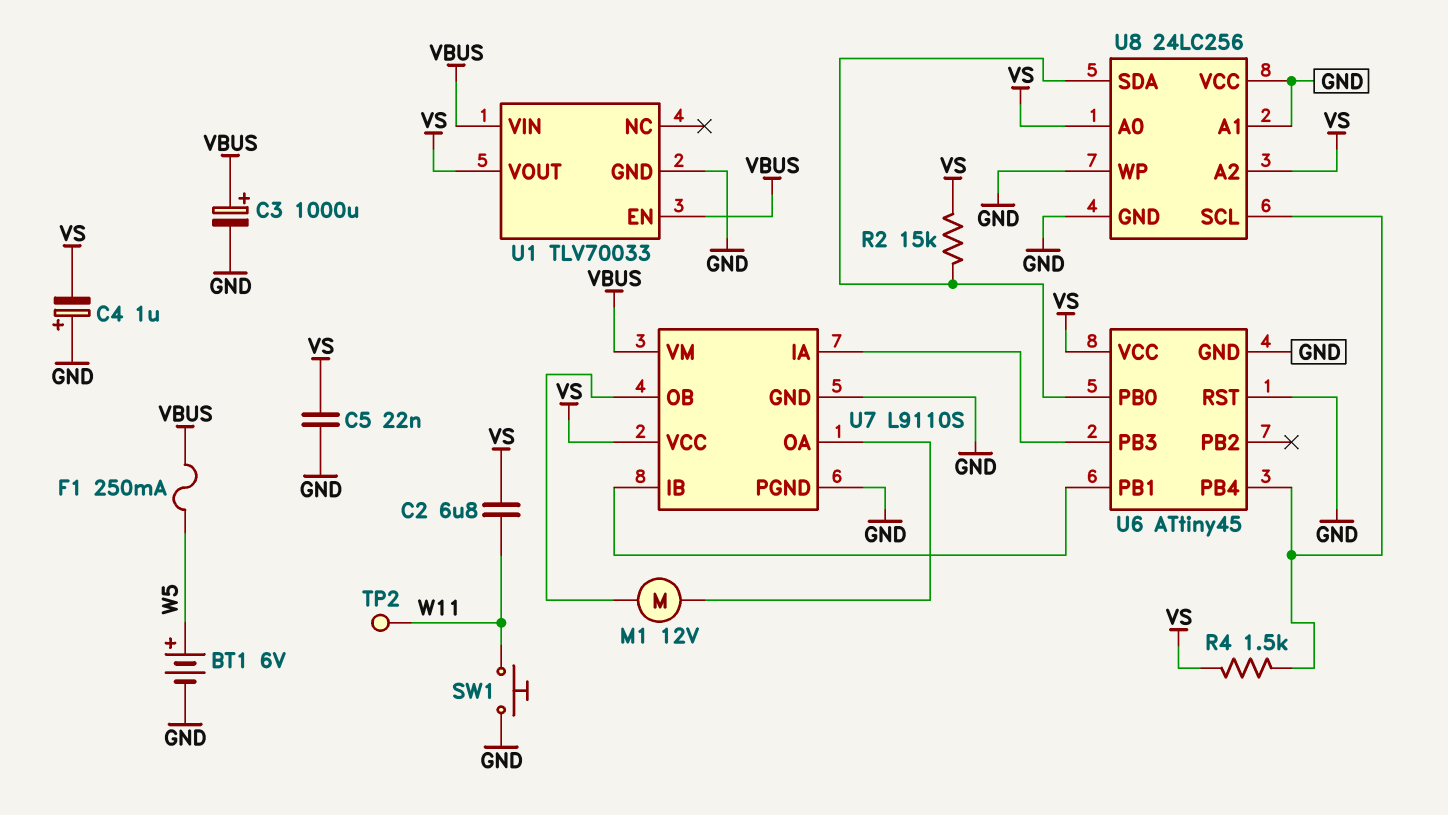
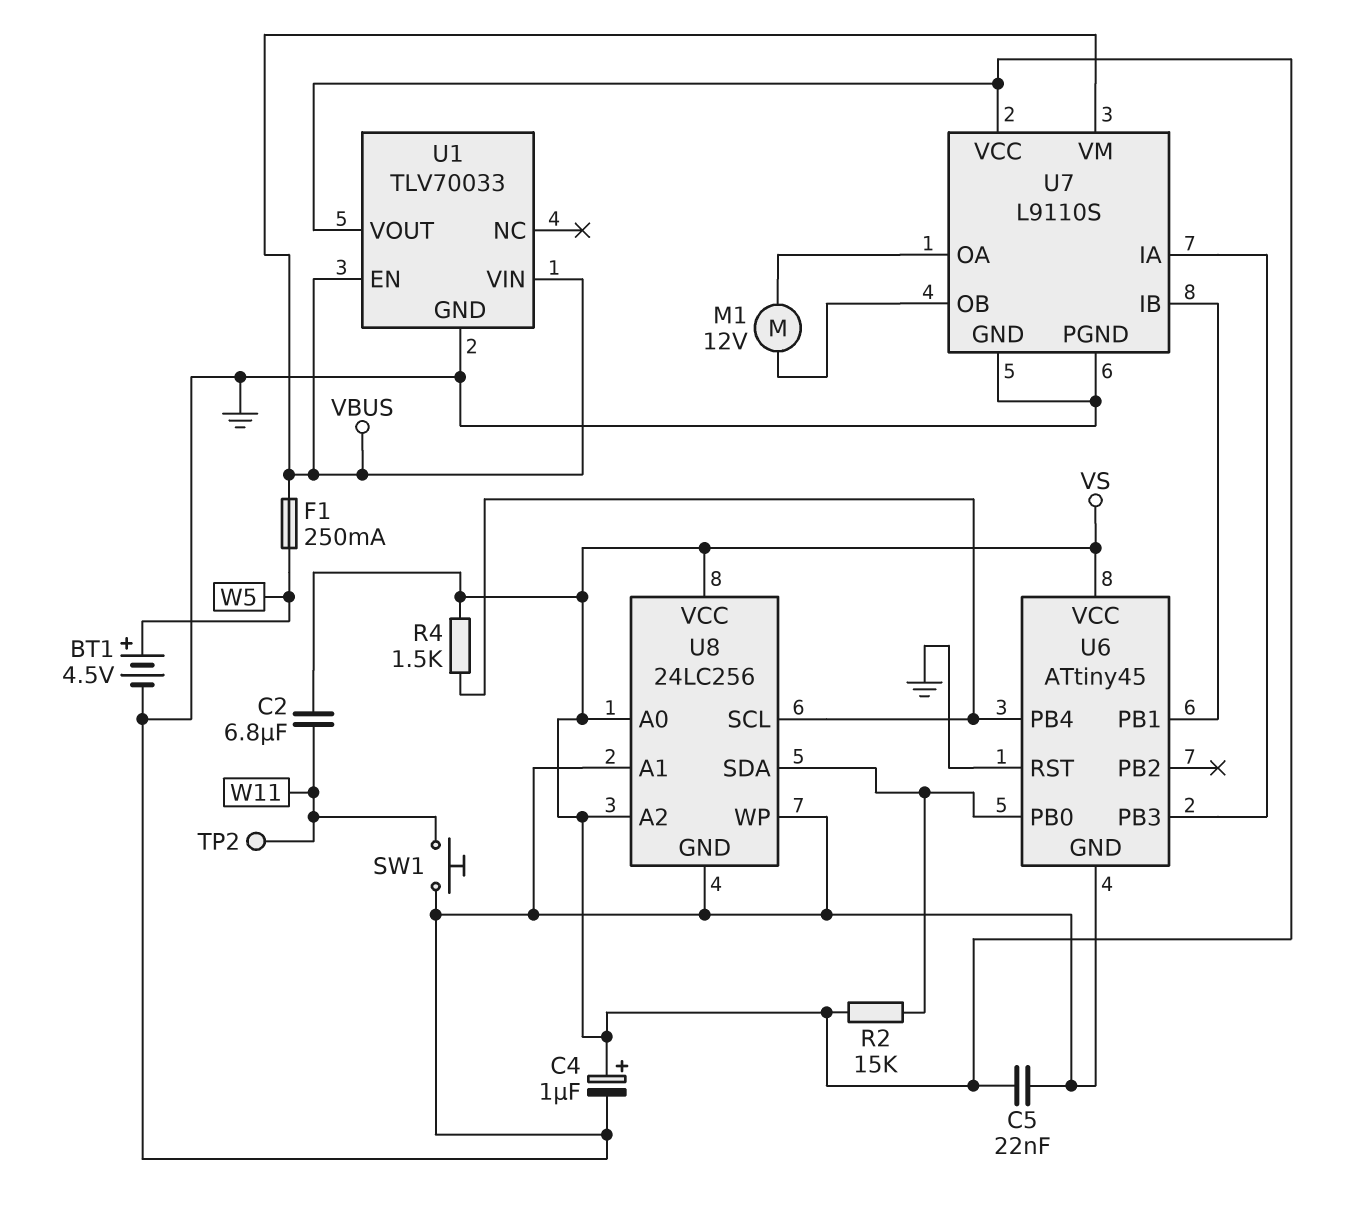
BT1: 6V (plus W5, minus GND) -> 4.5V (plus W5, minus GND)
C3: 1000uF (plus VBUS, minus GND) -> none
C4: 1uF (plus GND, minus VS) -> 1uF (plus VS, minus GND)
U8 pin VCC: GND -> VS

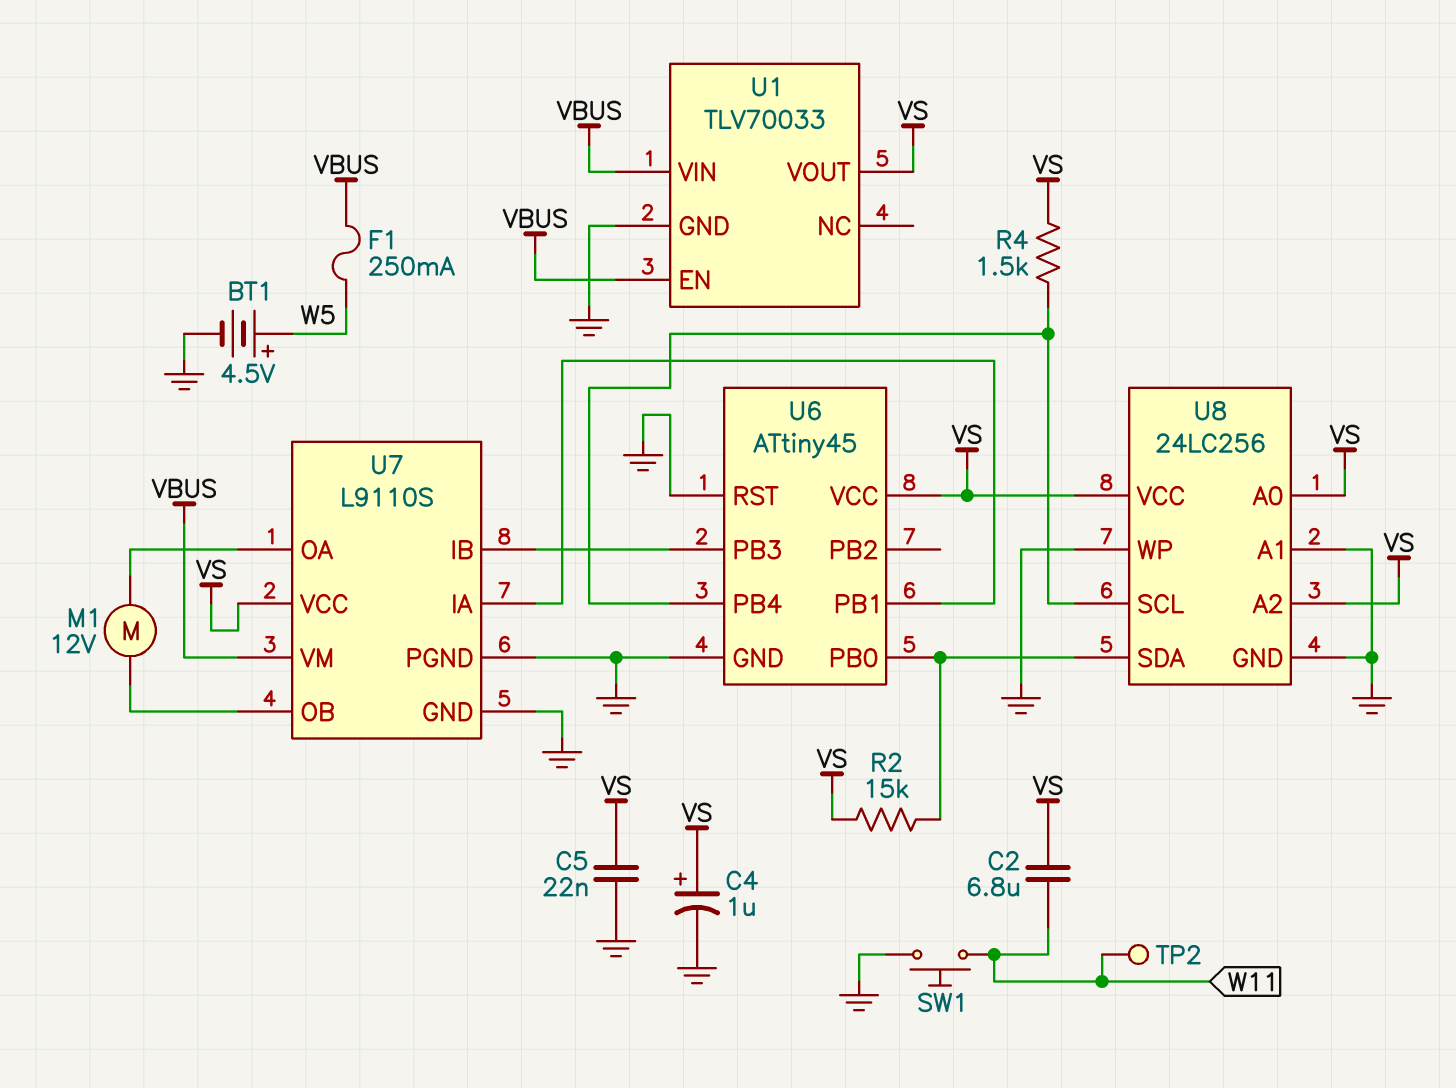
U7 pin IA: U6/PB3 -> U6/PB1
U7 pin IB: U6/PB1 -> U6/PB3

